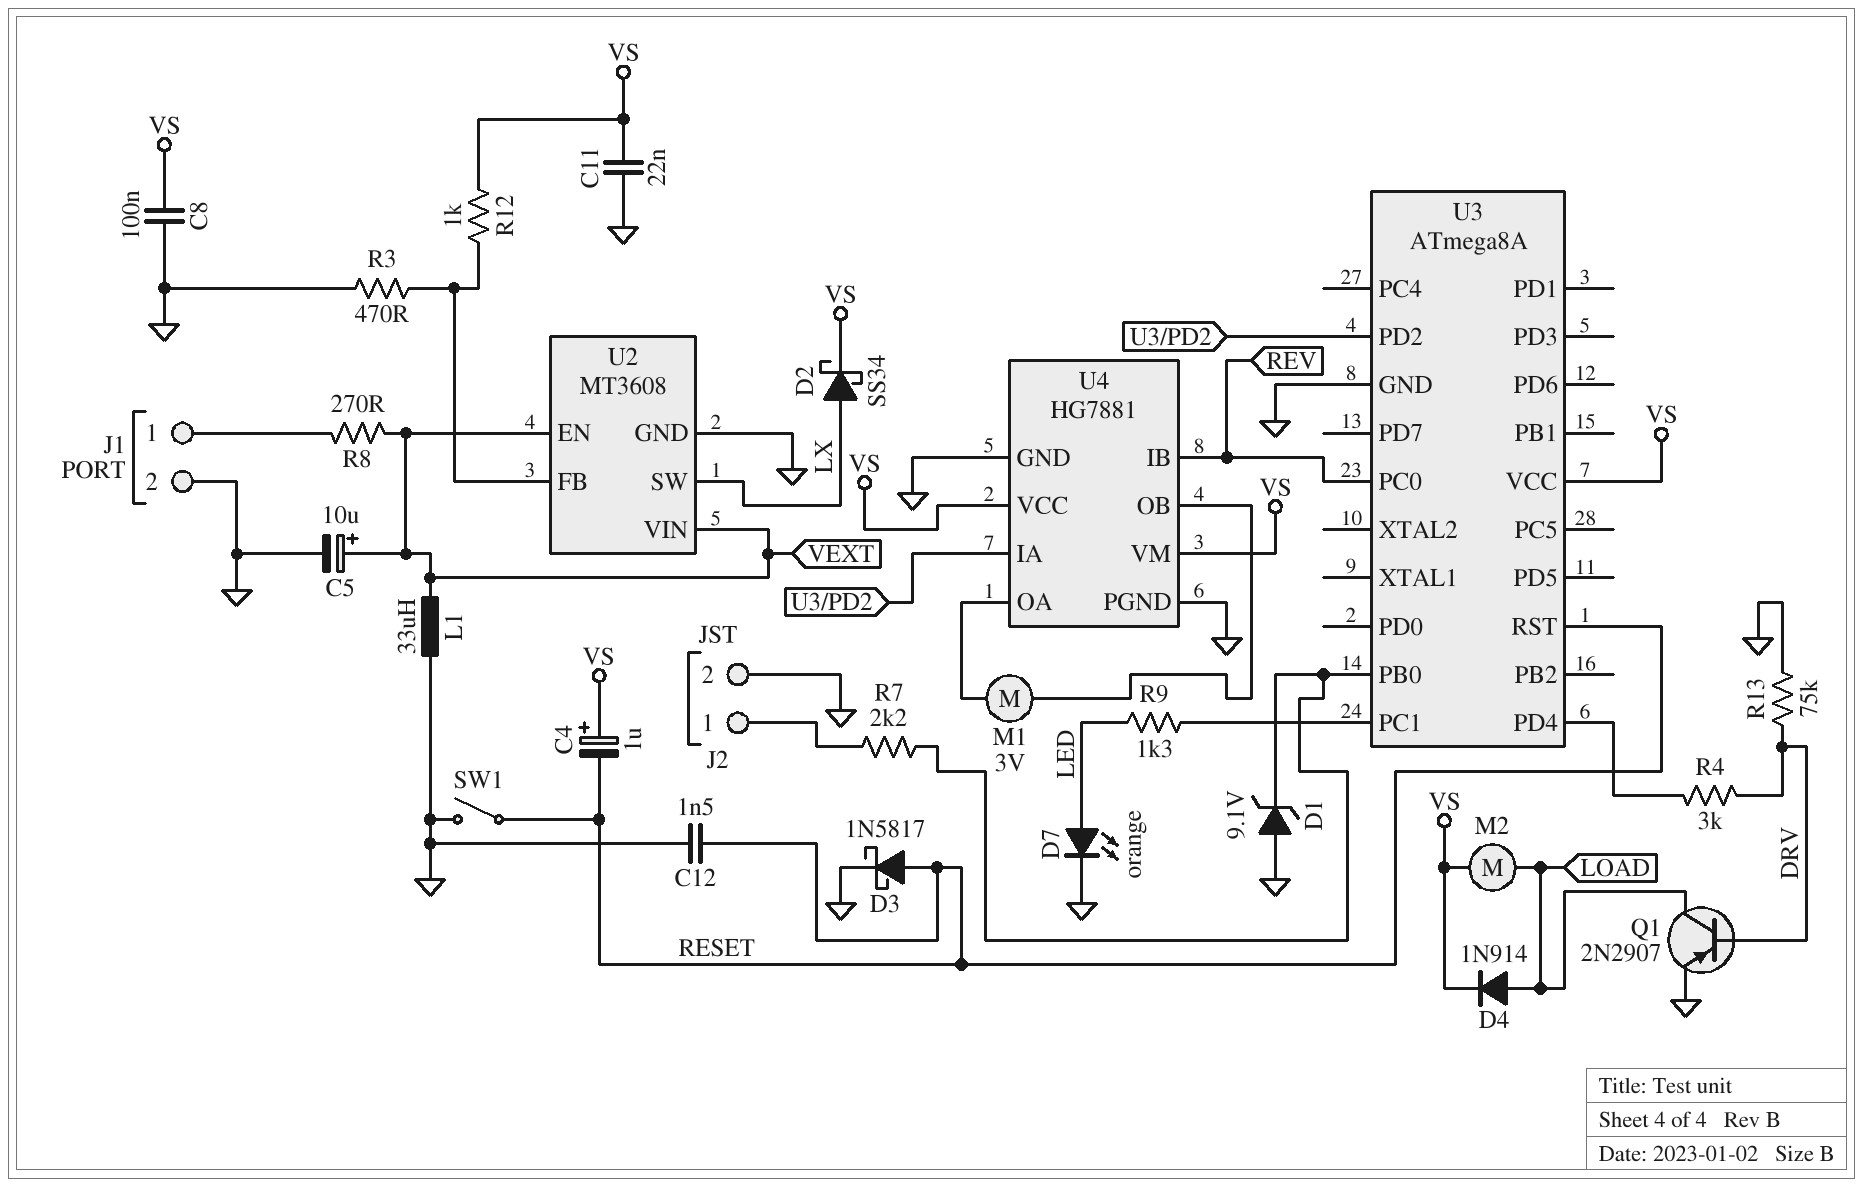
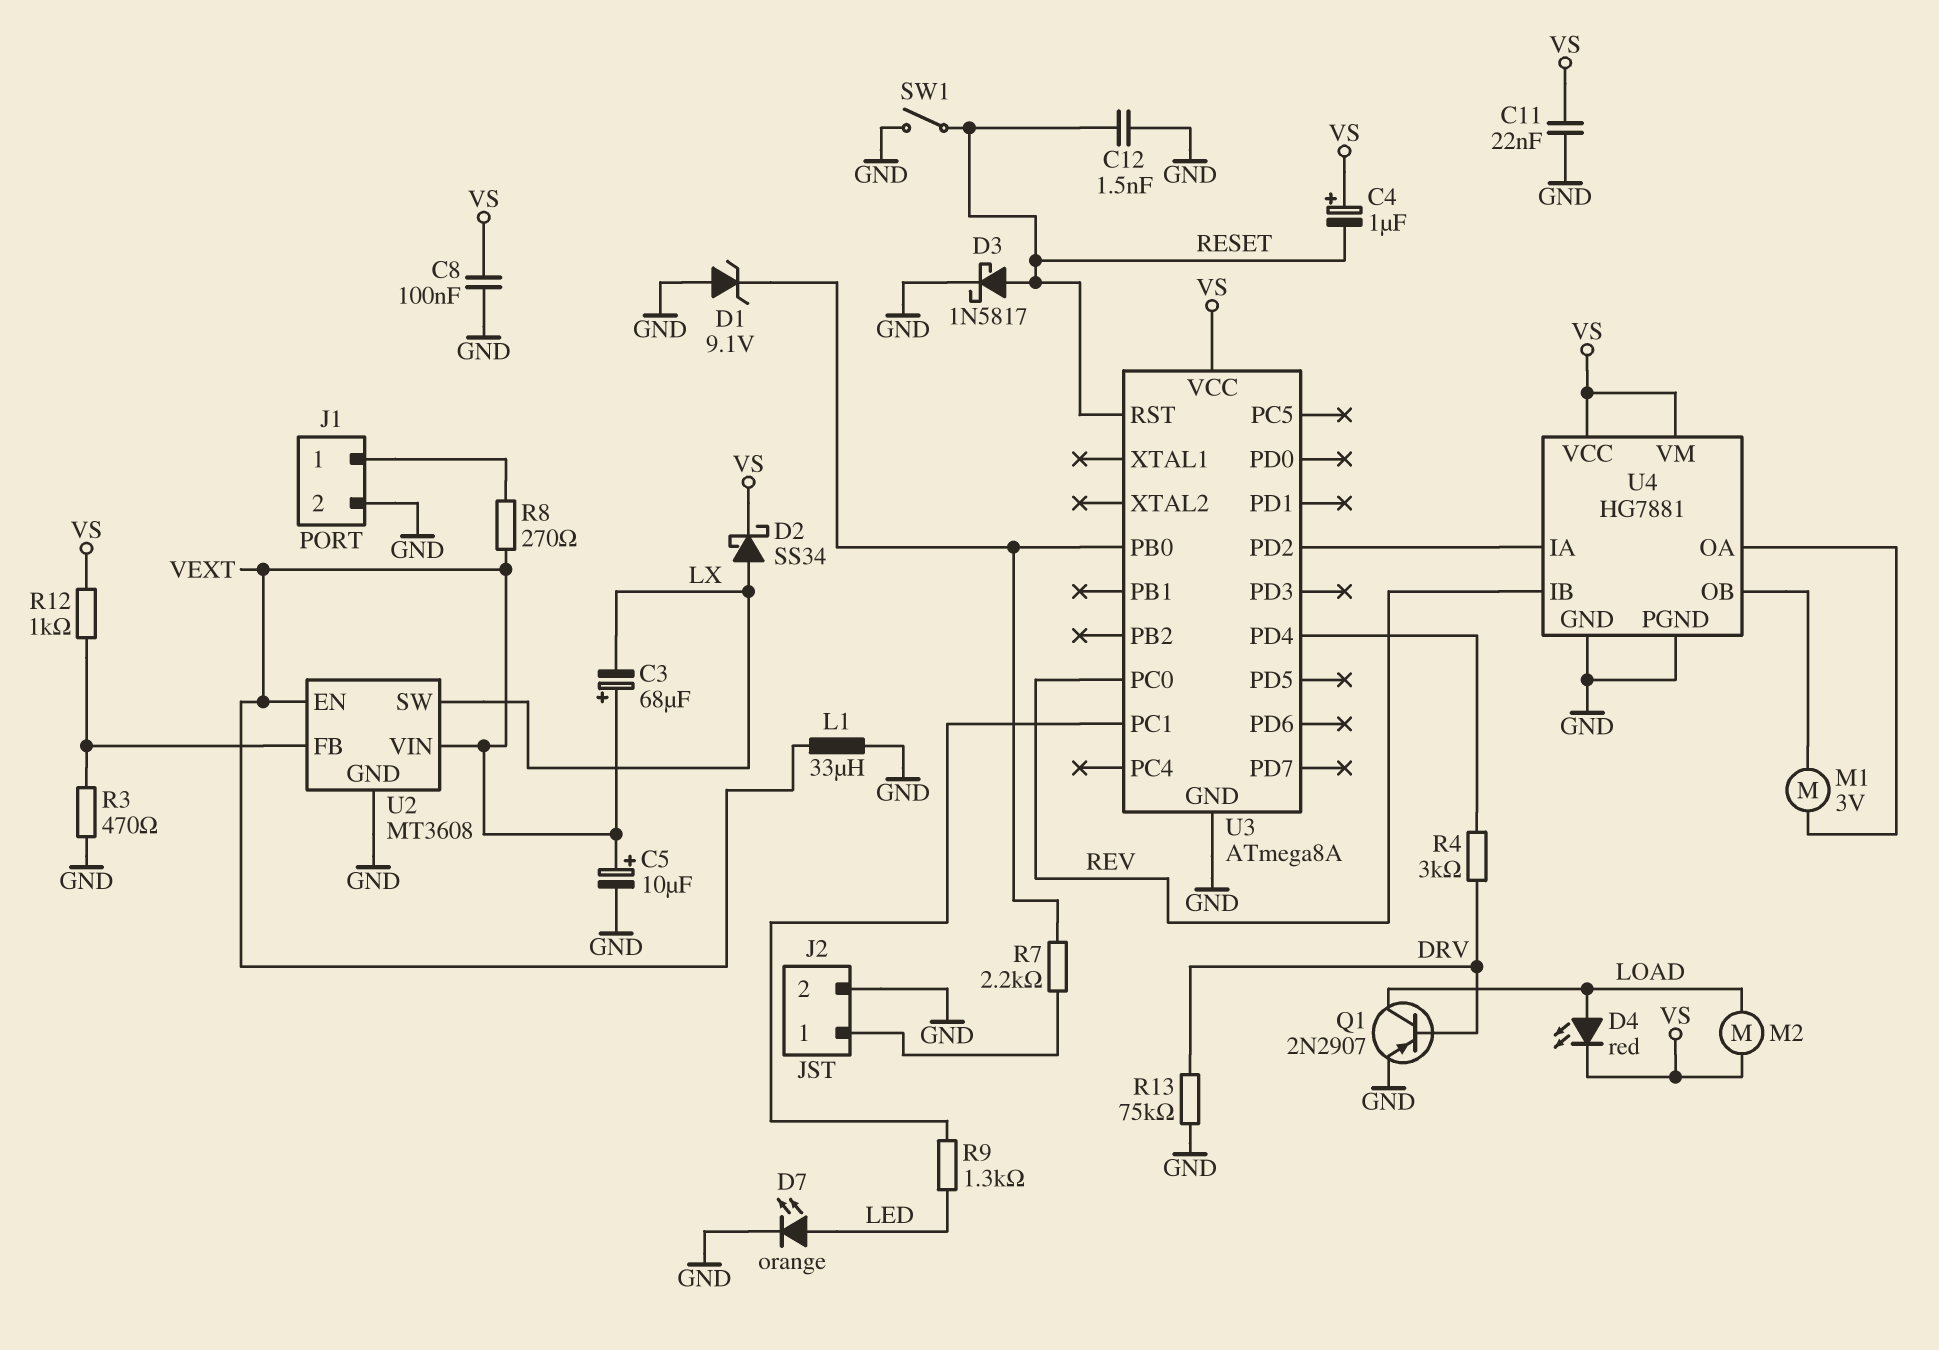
C3: none -> 68uF (plus VEXT, minus LX)
D4: diode 1N914 (A LOAD, K VS) -> LED red (A LOAD, K VS)

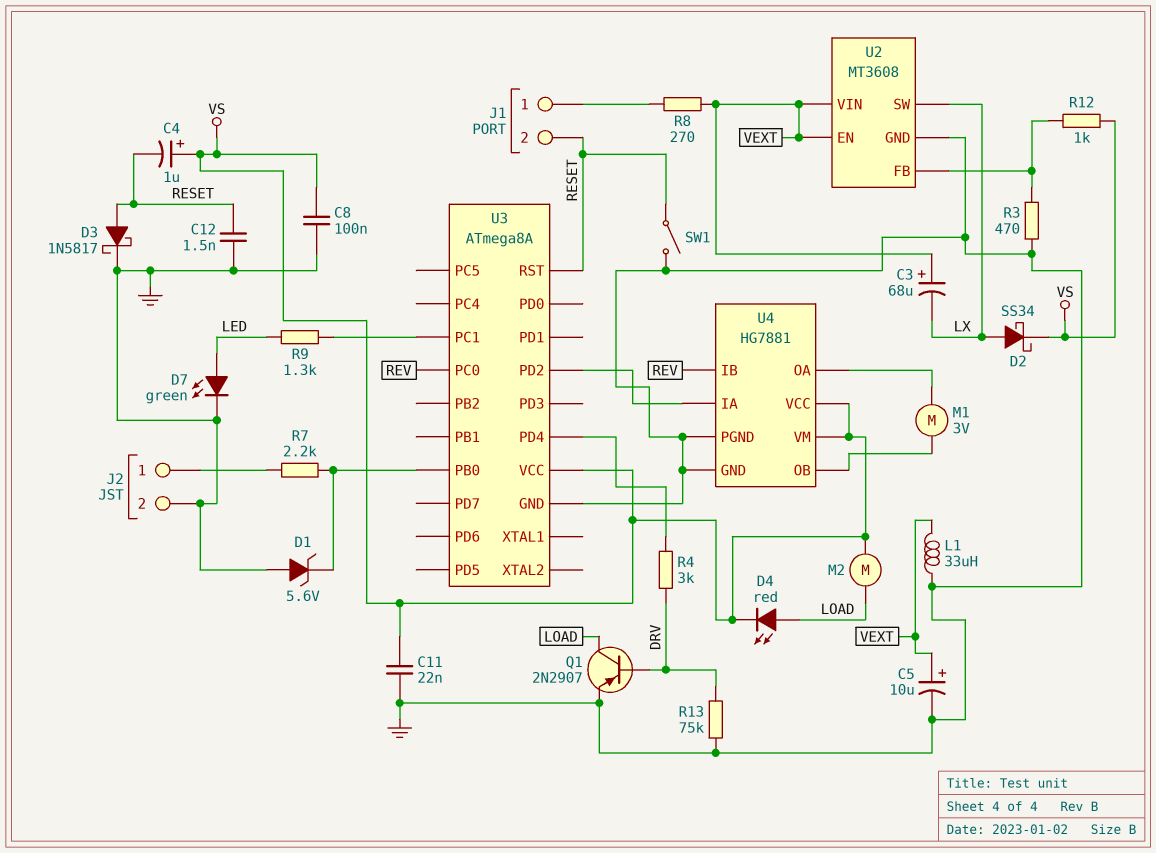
D1: zener 9.1V (A GND, K U3/PB0) -> zener 5.6V (A GND, K U3/PB0)
D7: LED orange (A LED, K GND) -> LED green (A LED, K GND)
J1 pin 2: GND -> RESET

